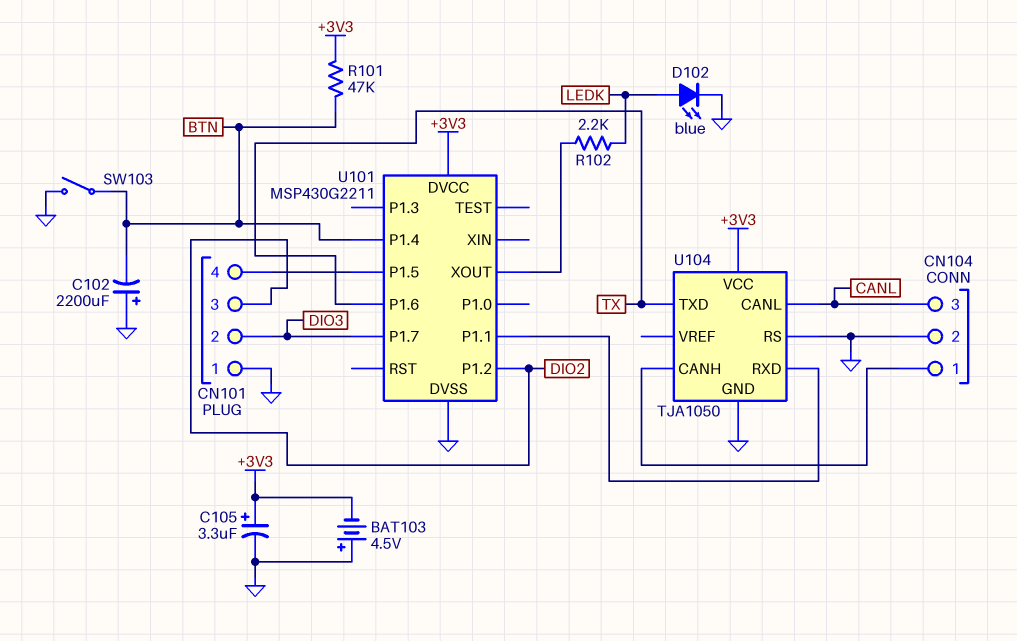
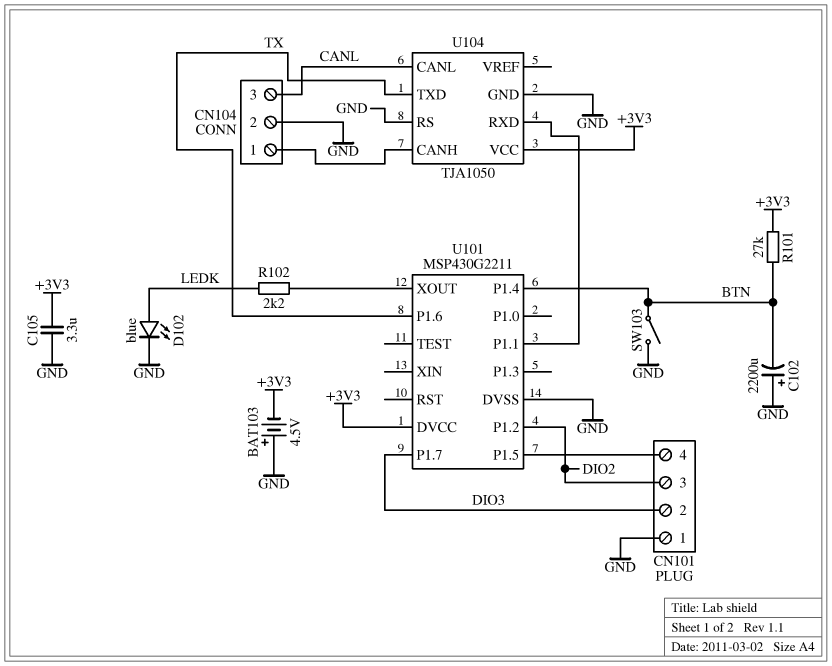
C105: 3.3uF (plus +3V3, minus GND) -> 3.3uF (+3V3, GND)
R101: 47k (+3V3, BTN) -> 27k (+3V3, BTN)

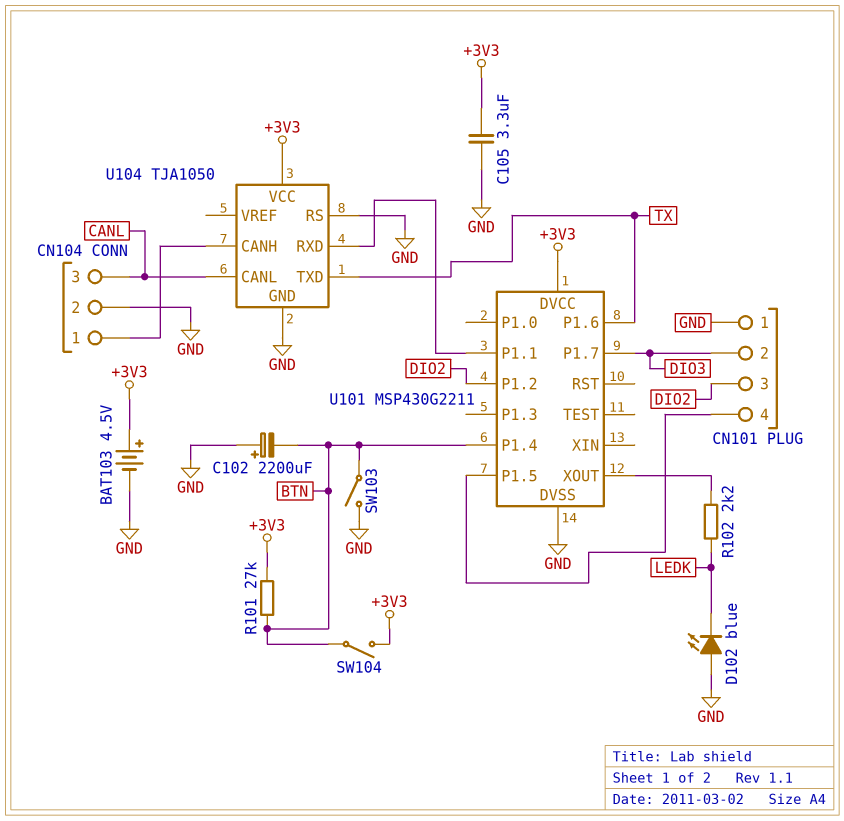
BAT103: 4.5V (plus GND, minus +3V3) -> 4.5V (plus +3V3, minus GND)
D102: LED blue (A LEDK, K GND) -> LED blue (A GND, K LEDK)
SW104: none -> switch (+3V3, BTN)

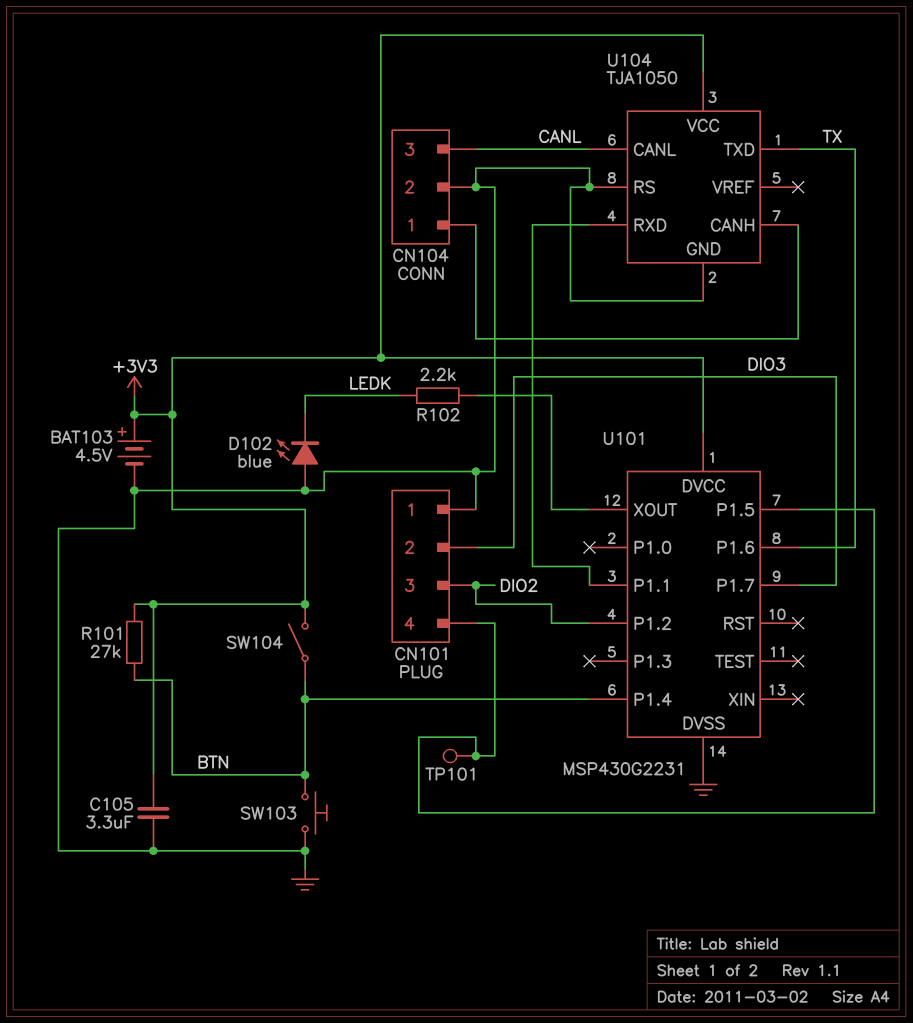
C102: 2200uF (plus GND, minus BTN) -> none
SW103: switch (BTN, GND) -> button (BTN, GND)
TP101: none -> test point (CN101/4)
U101: MSP430G2211 -> MSP430G2231

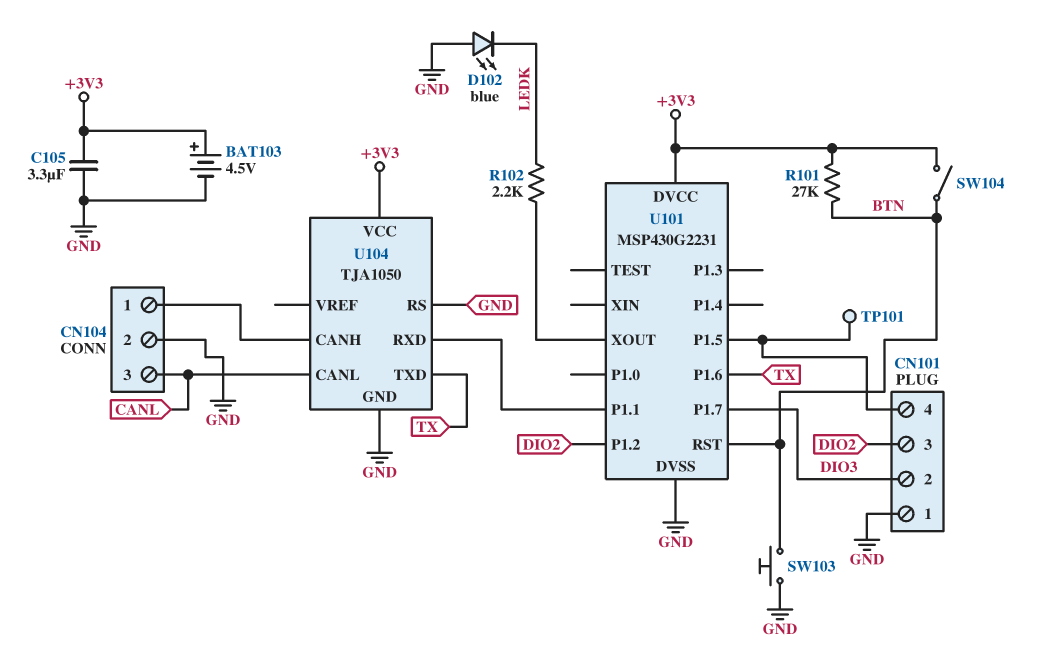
U101 pin P1.4: BTN -> none
U101 pin RST: none -> BTN

